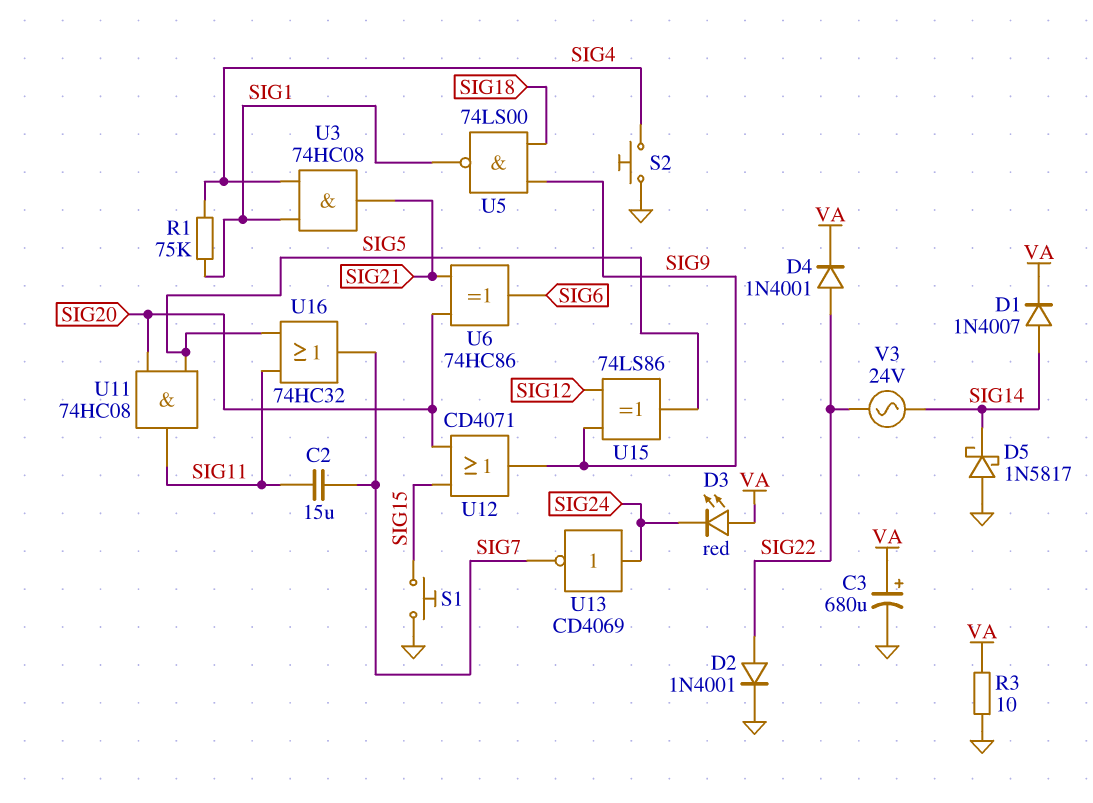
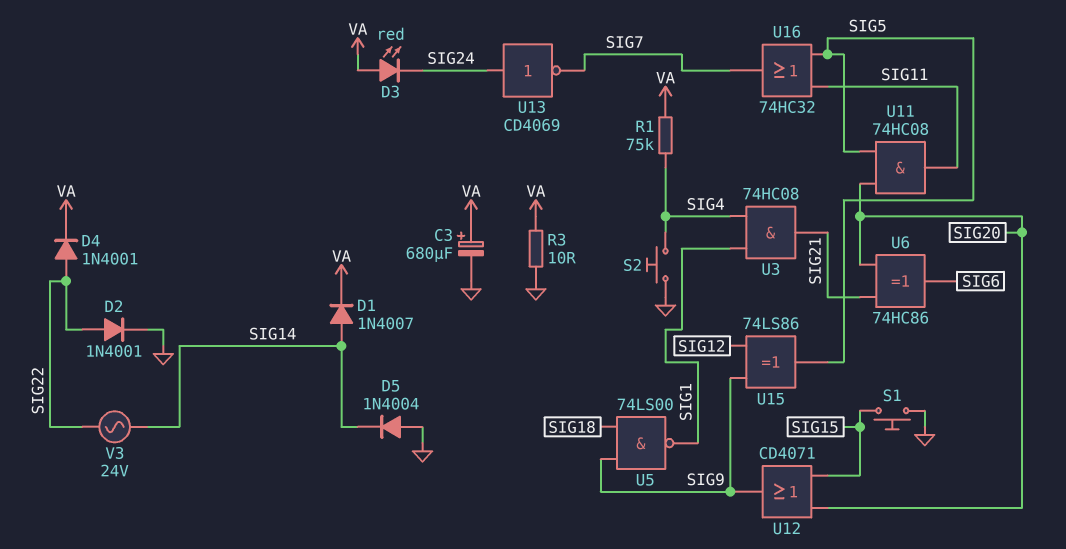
C2: 15uF (SIG7, SIG11) -> none
D5: schottky 1N5817 (A GND, K SIG14) -> diode 1N4004 (A GND, K SIG14)
R1: 75k (SIG1, SIG4) -> 75k (SIG4, VA)

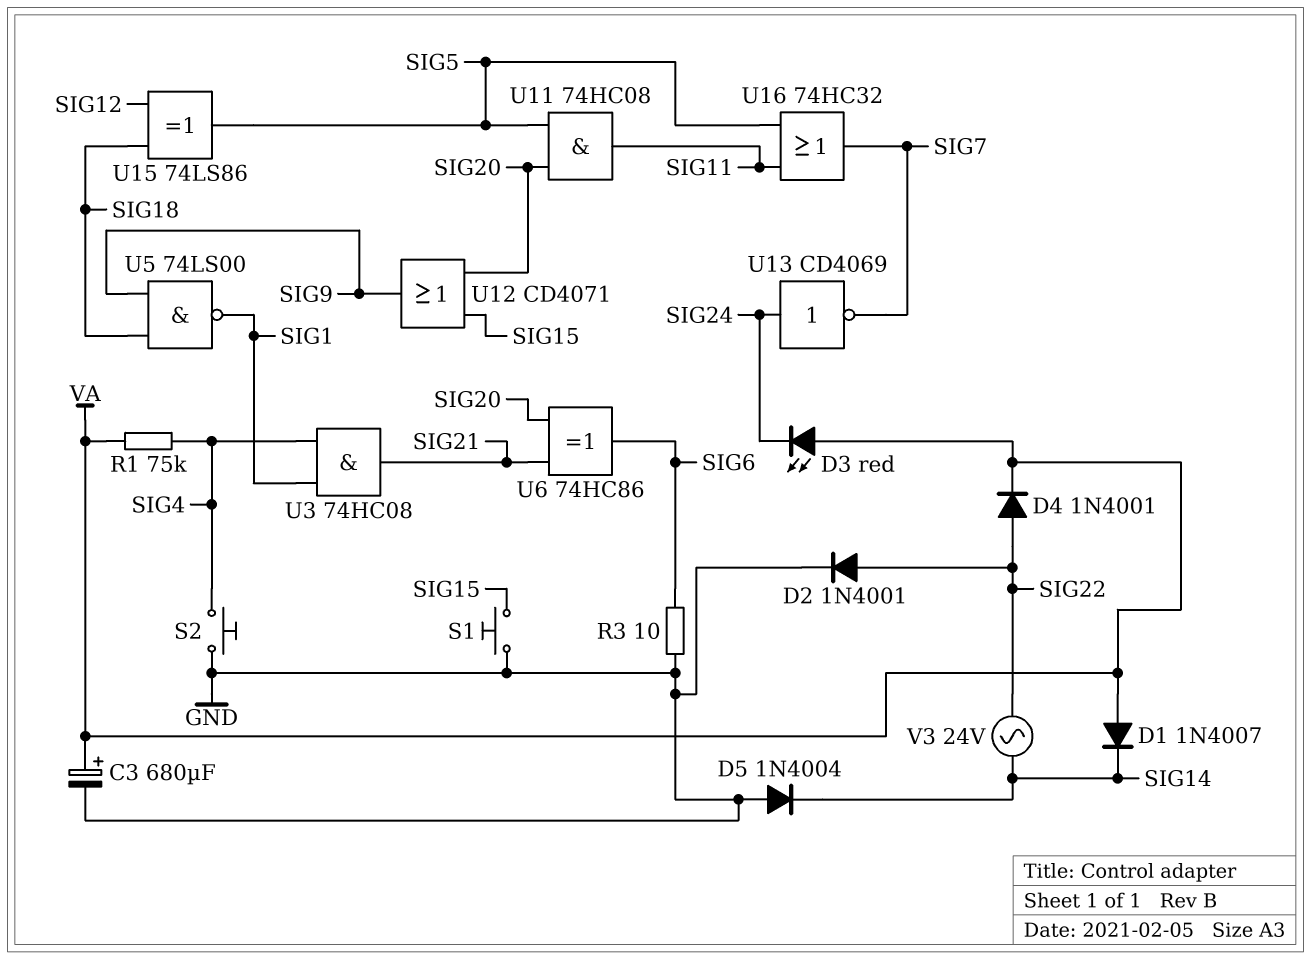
D1: diode 1N4007 (A SIG14, K VA) -> diode 1N4007 (A VA, K SIG14)
R3: 10 (GND, VA) -> 10 (GND, SIG6)
U15: XOR 74LS86 (in SIG9, in SIG12, out SIG5) -> XOR 74LS86 (in SIG12, in SIG18, out SIG5)

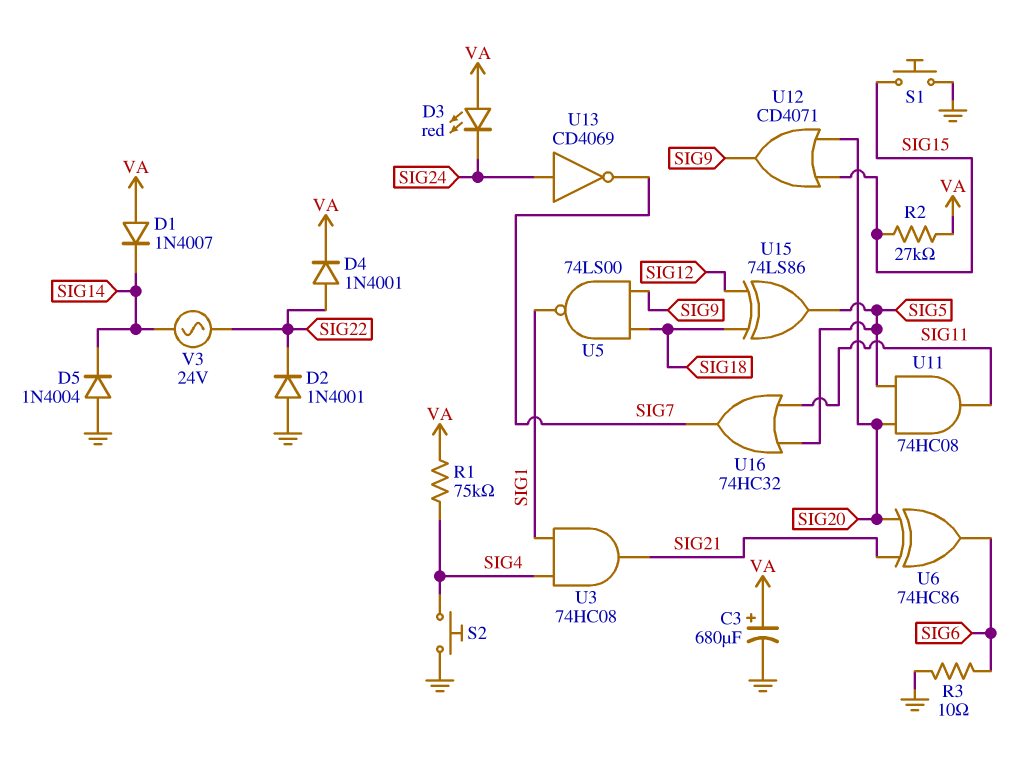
D2: diode 1N4001 (A SIG22, K GND) -> diode 1N4001 (A GND, K SIG22)
R2: none -> 27k (SIG15, VA)

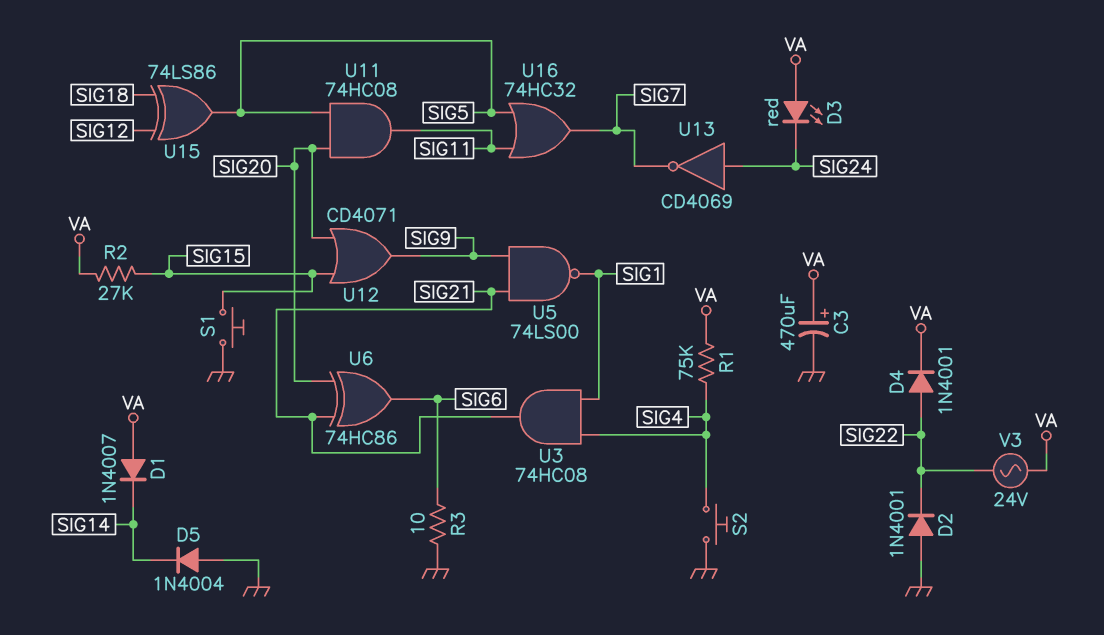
C3: 680uF (plus VA, minus GND) -> 470uF (plus VA, minus GND)
U5: NAND 74LS00 (in SIG9, in SIG18, out SIG1) -> NAND 74LS00 (in SIG9, in SIG21, out SIG1)
V3: AC 24V (SIG14, SIG22) -> AC 24V (SIG22, VA)

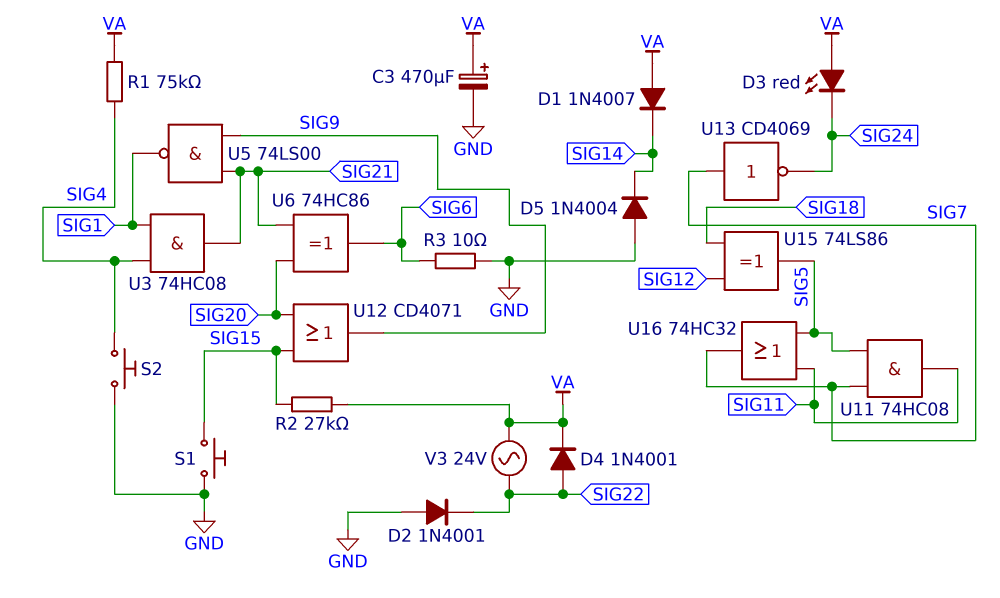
U11: AND 74HC08 (in SIG5, in SIG20, out SIG11) -> AND 74HC08 (in SIG5, in SIG7, out SIG11)
U13: NOT CD4069 (in SIG24, out SIG7) -> NOT CD4069 (in SIG7, out SIG24)

